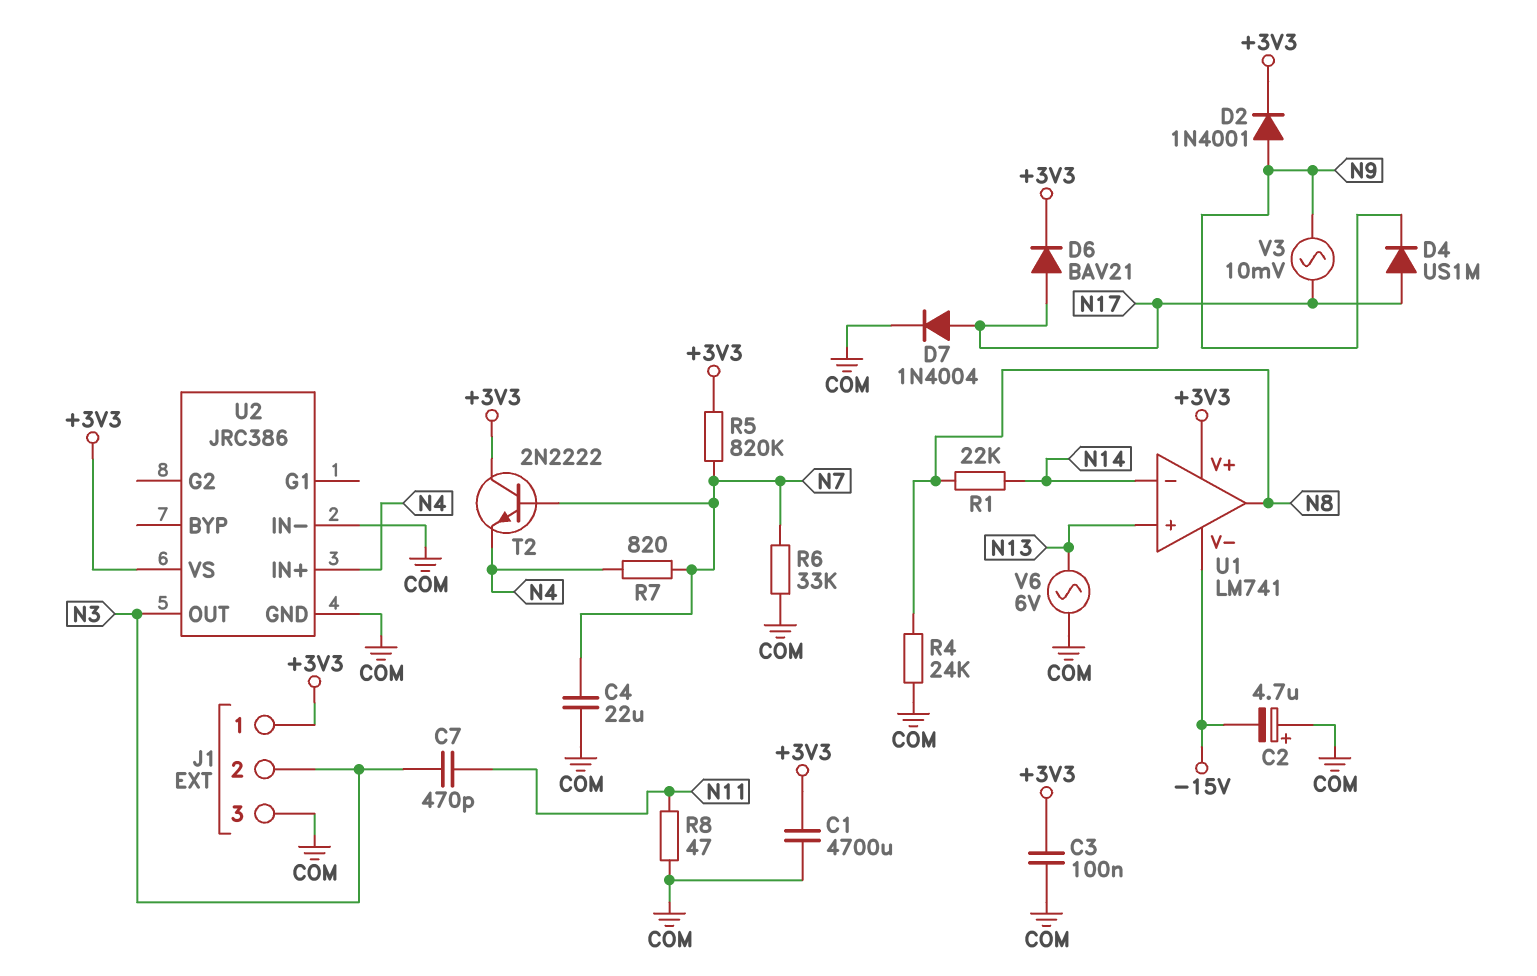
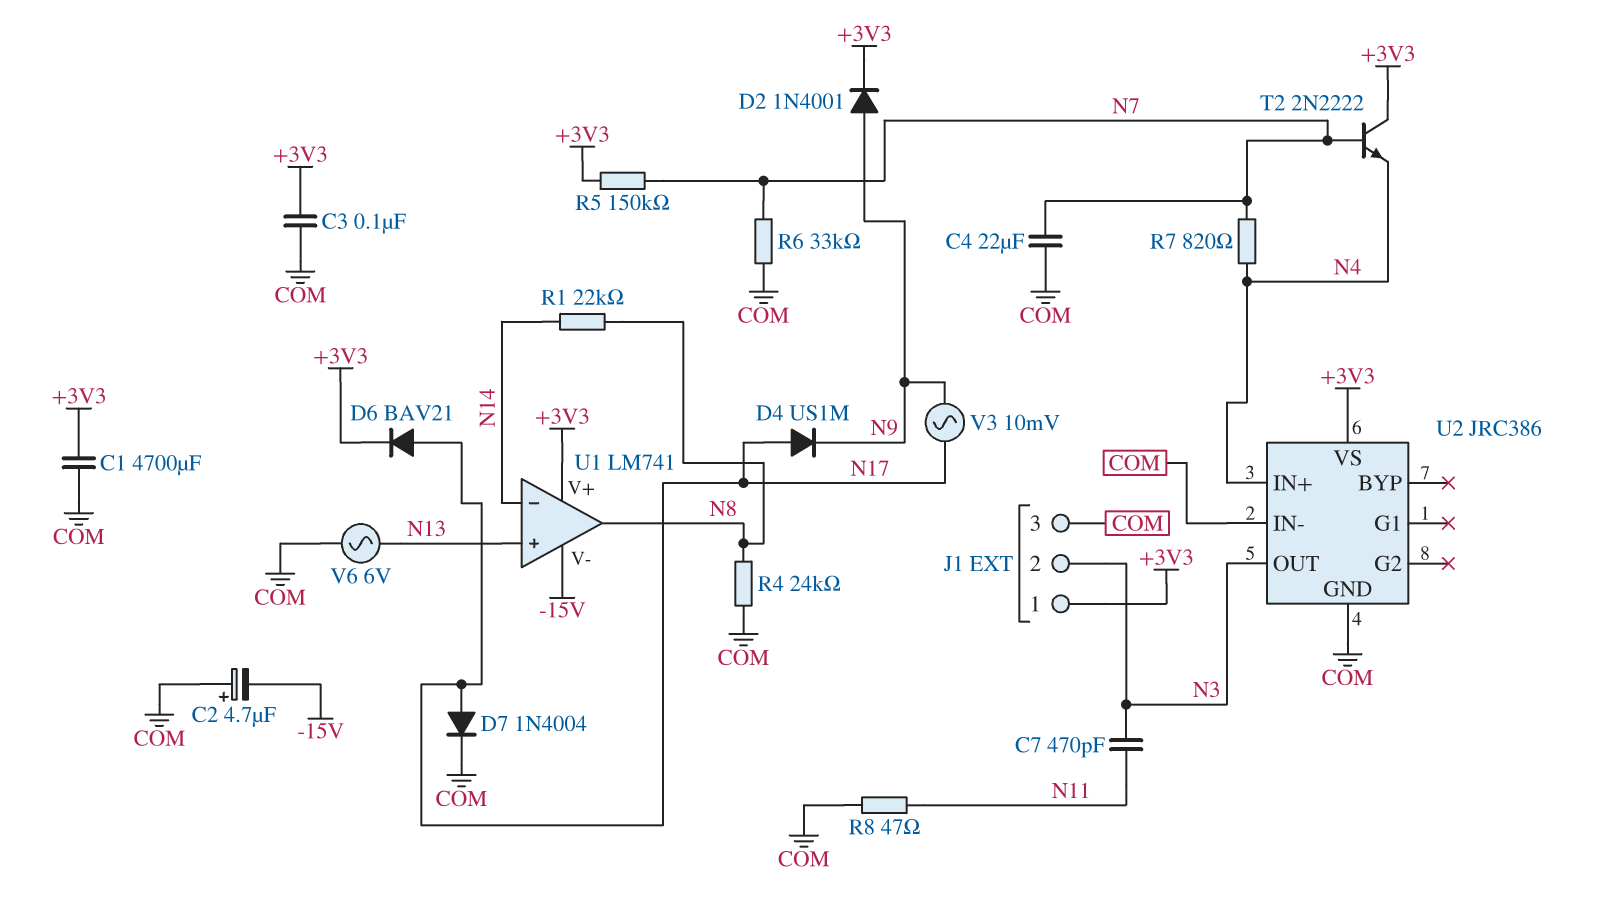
R5: 820k (+3V3, N7) -> 150k (+3V3, N7)

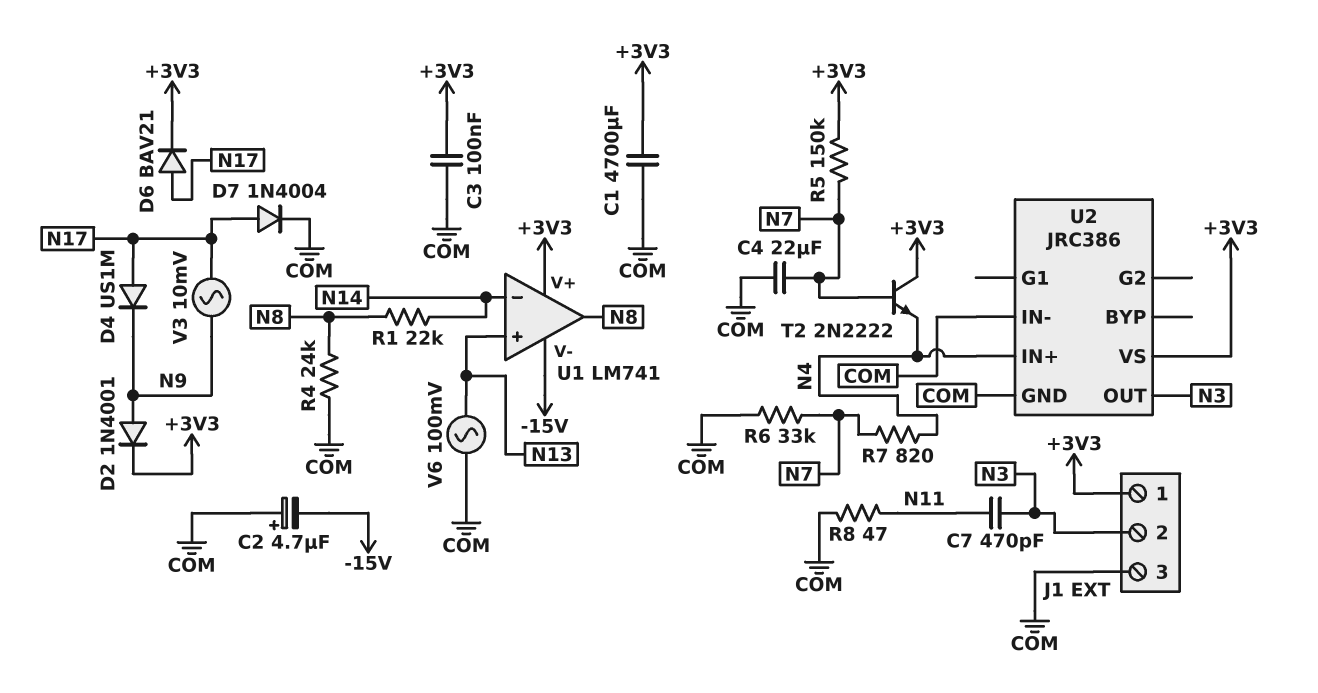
V6: AC 6V (COM, N13) -> AC 100mV (COM, N13)

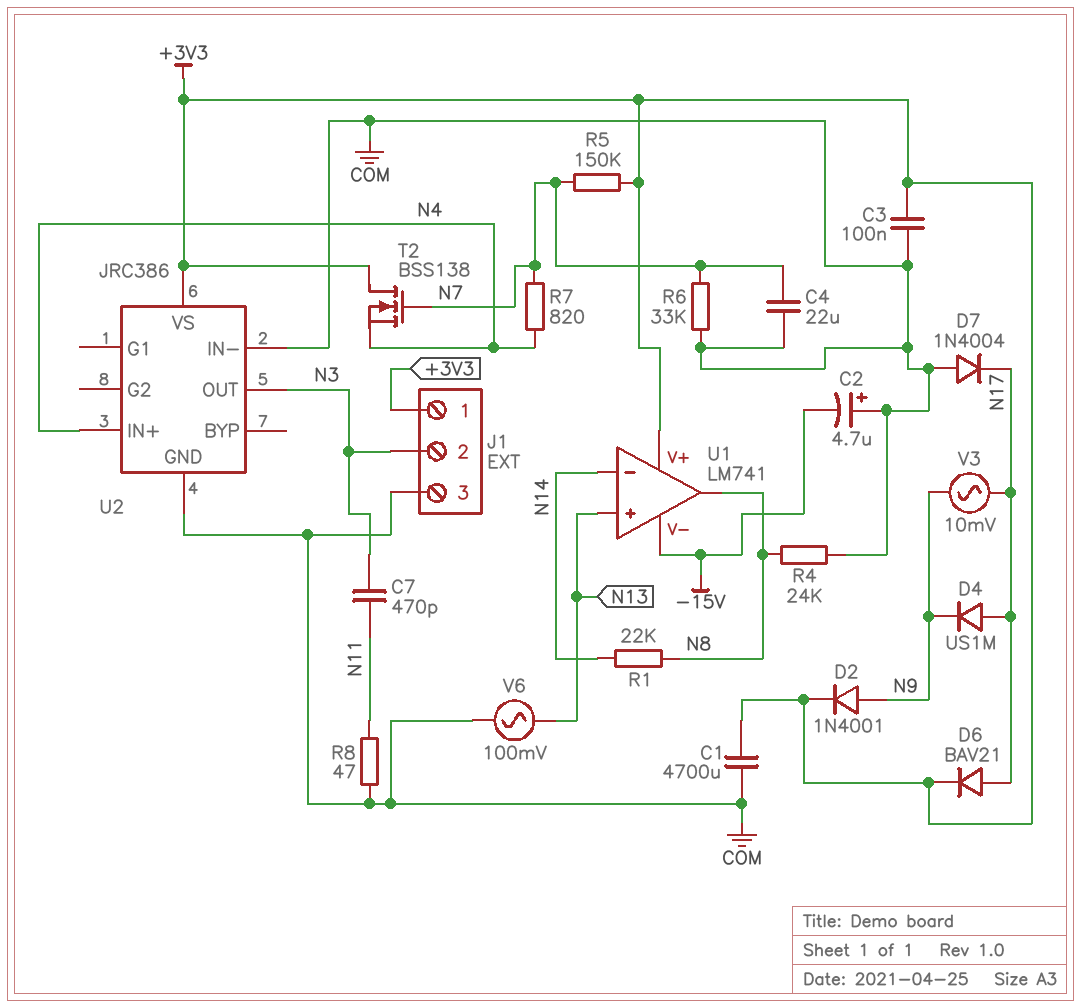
D7: diode 1N4004 (A N17, K COM) -> diode 1N4004 (A COM, K N17)
T2: NPN 2N2222 (B N7, C +3V3, E N4) -> NMOS BSS138 (G N7, D +3V3, S N4)

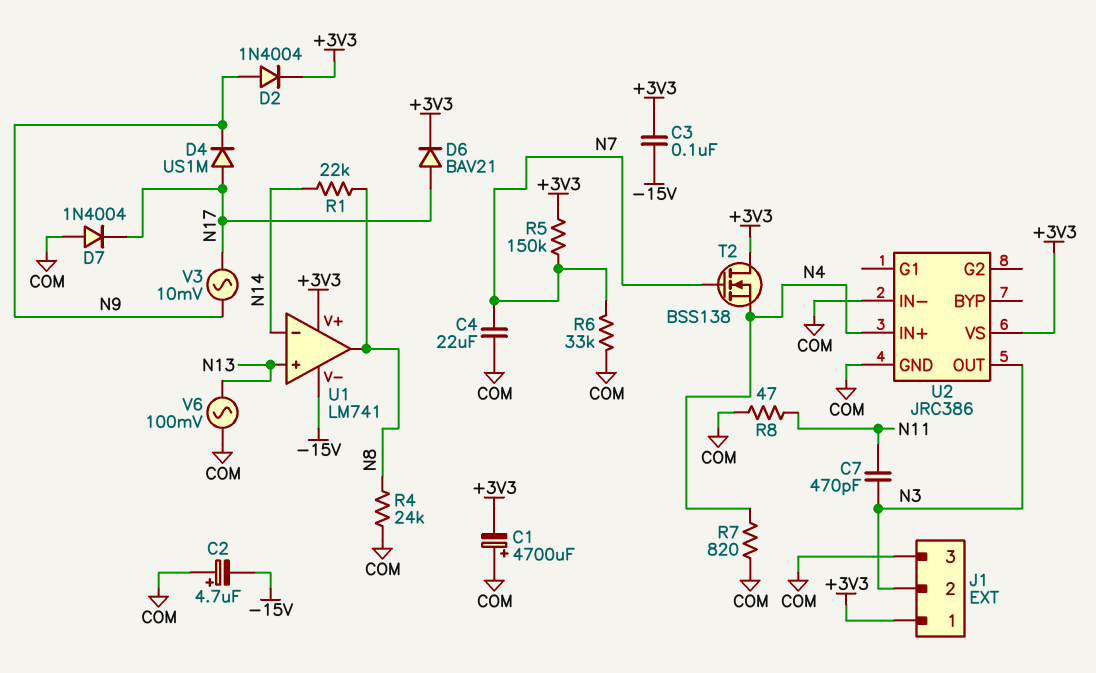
C1: 4700uF (+3V3, COM) -> 4700uF (plus COM, minus +3V3)
C3: 100nF (+3V3, COM) -> 100nF (+3V3, -15V)
D2: diode 1N4001 (A N9, K +3V3) -> diode 1N4004 (A N9, K +3V3)
R7: 820 (N4, N7) -> 820 (COM, N4)

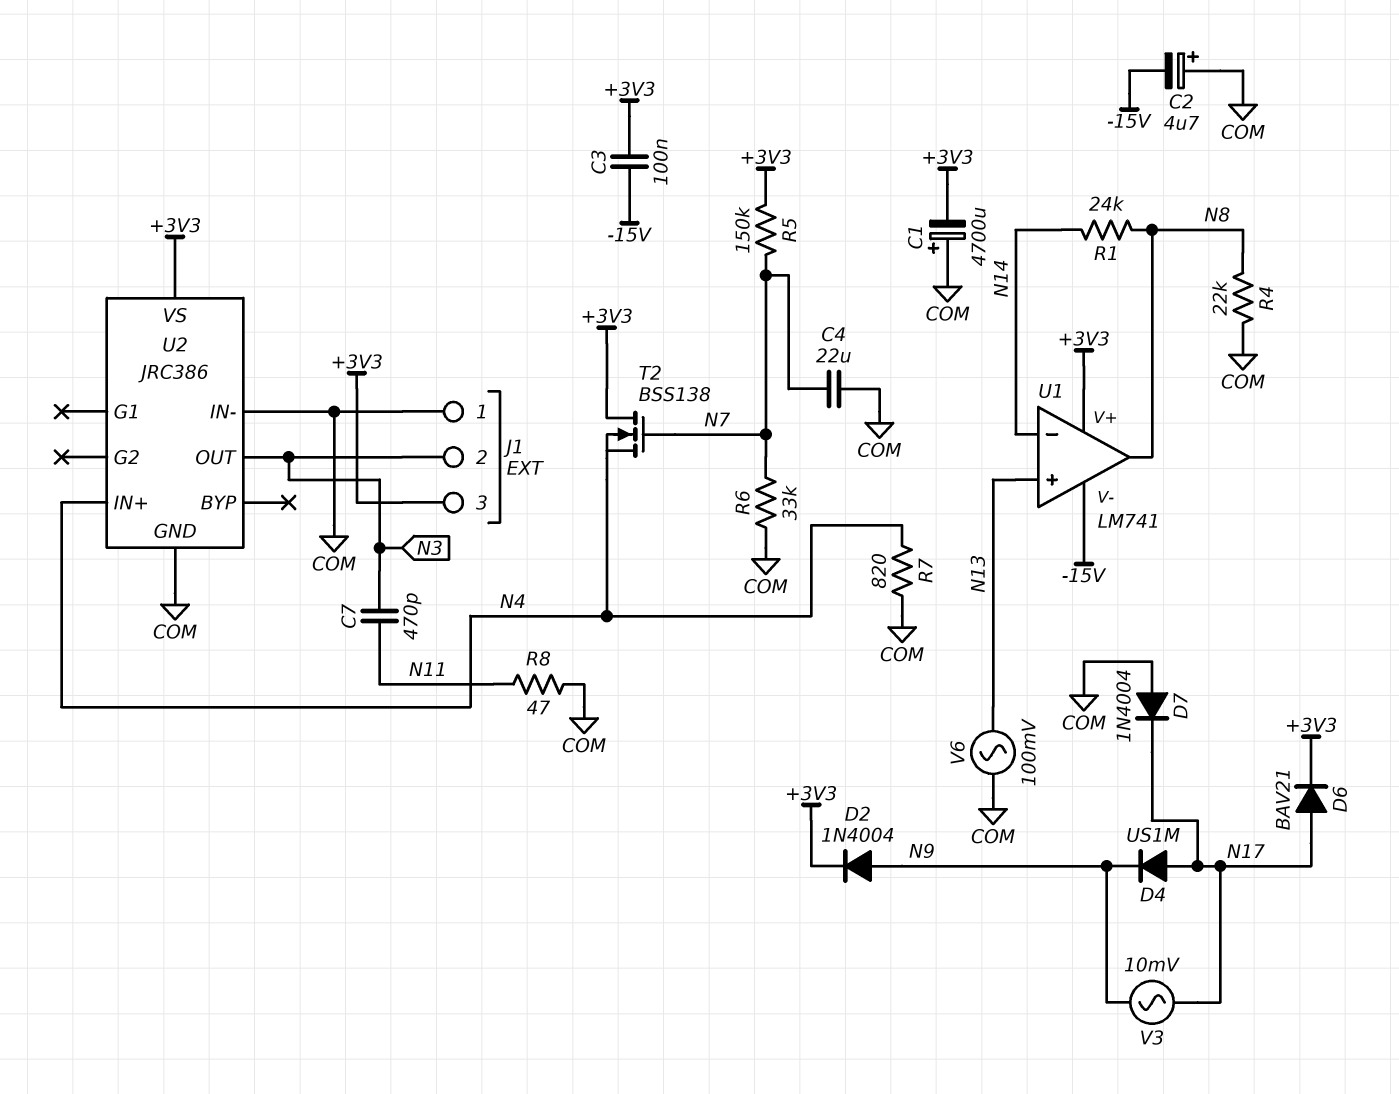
J1 pin 1: +3V3 -> COM
J1 pin 3: COM -> +3V3
R1: 22k (N8, N14) -> 24k (N8, N14)
R4: 24k (COM, N8) -> 22k (COM, N8)

